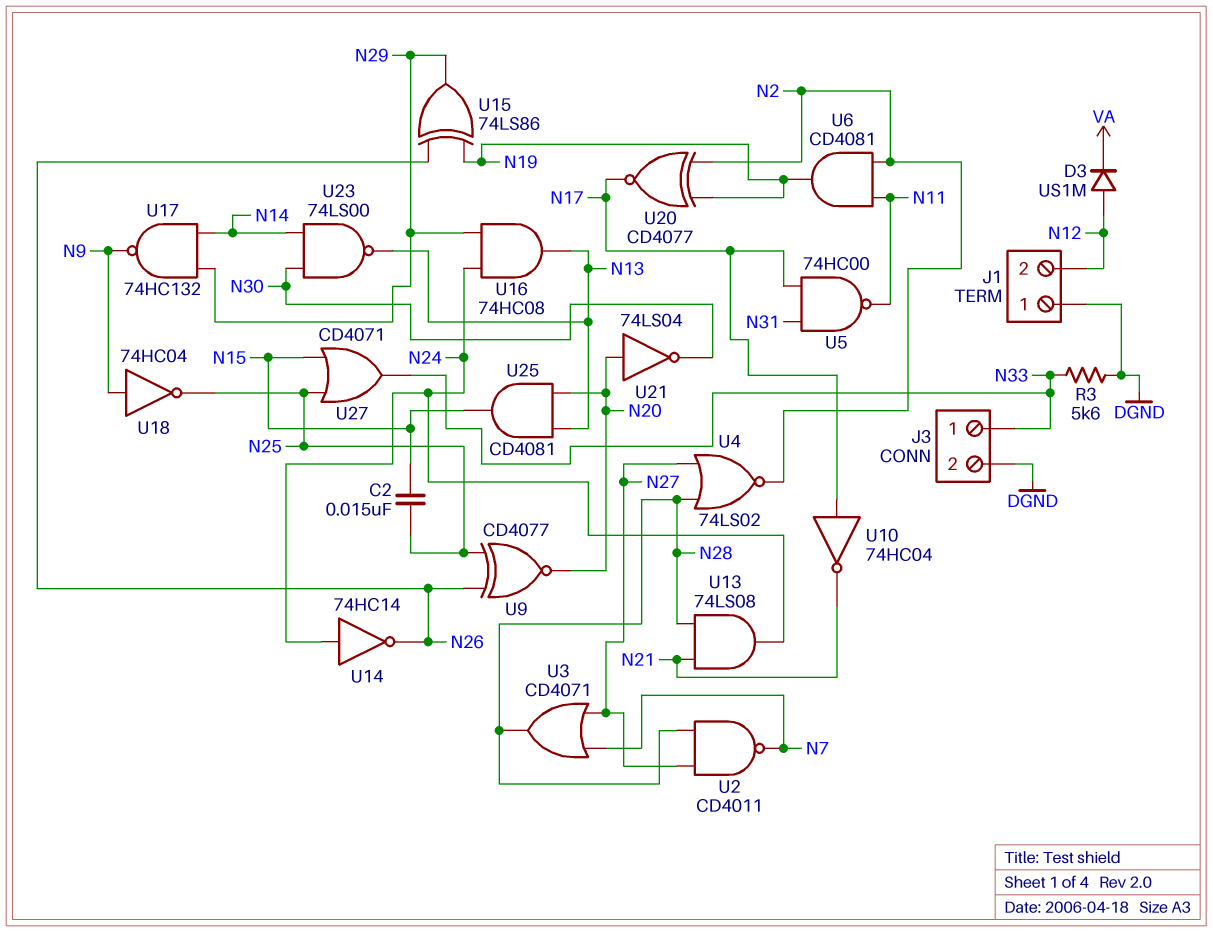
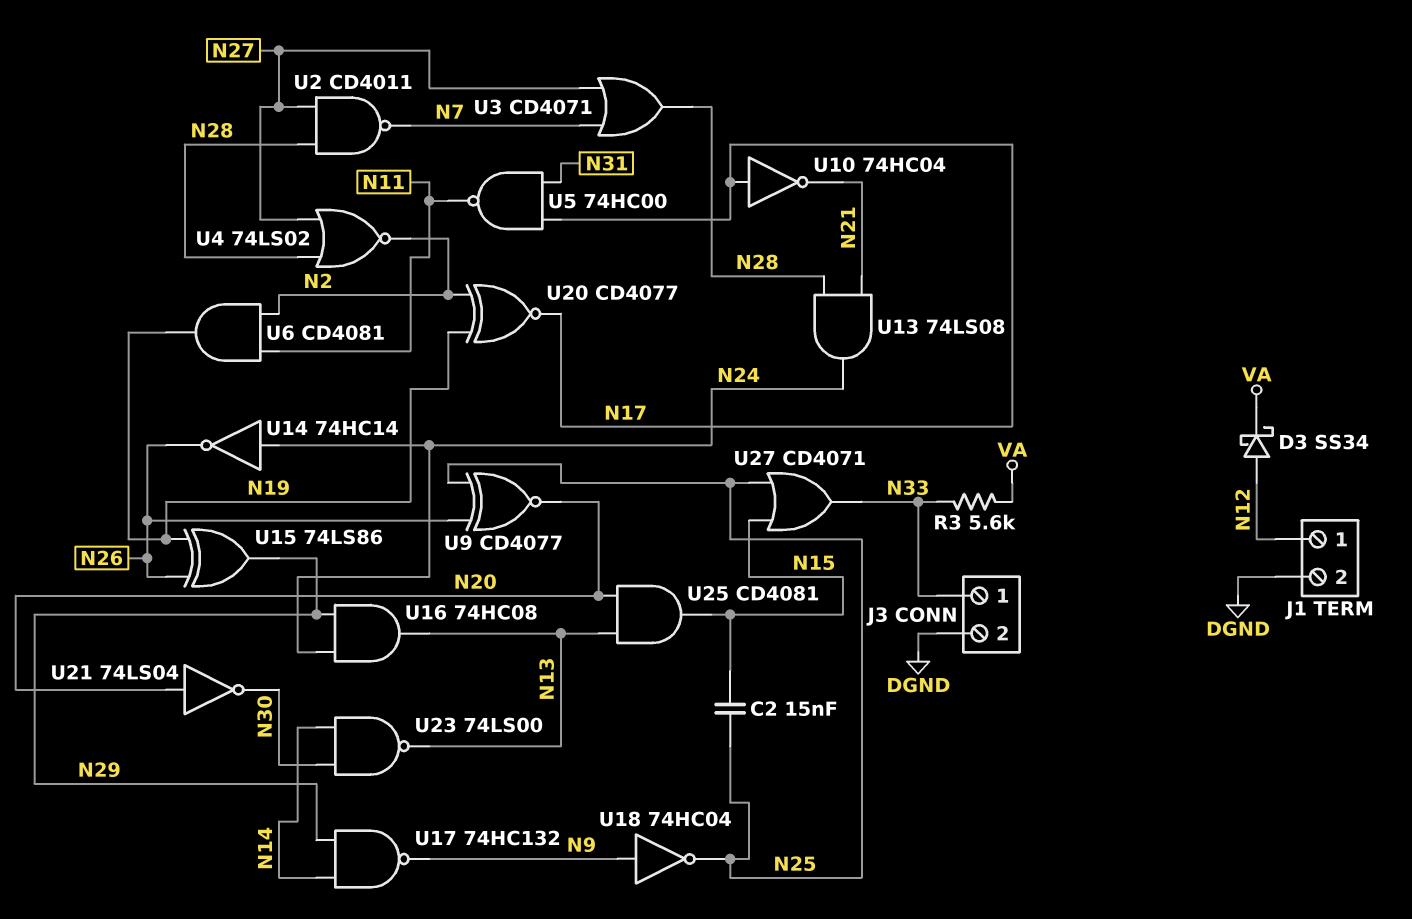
D3: diode US1M (A N12, K VA) -> schottky SS34 (A N12, K VA)
J1 pin 1: DGND -> N12
J1 pin 2: N12 -> DGND
R3: 5.6k (DGND, N33) -> 5.6k (N33, VA)

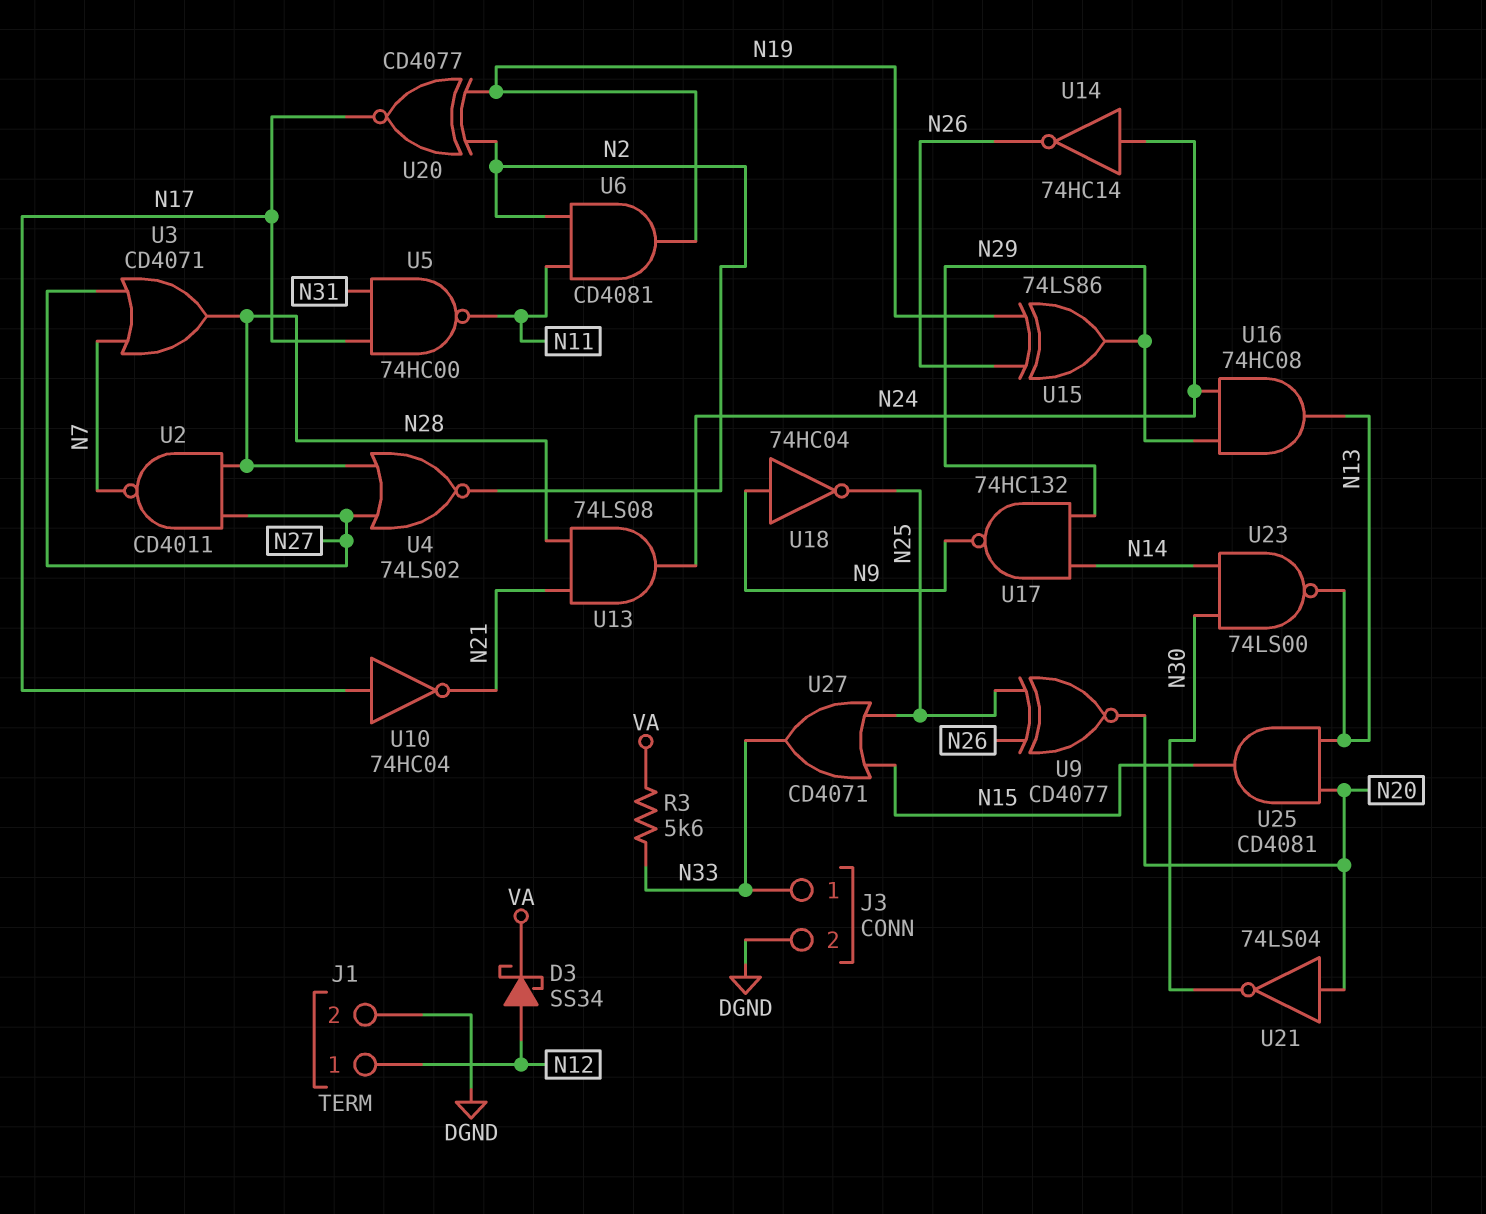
C2: 15nF (N15, N25) -> none

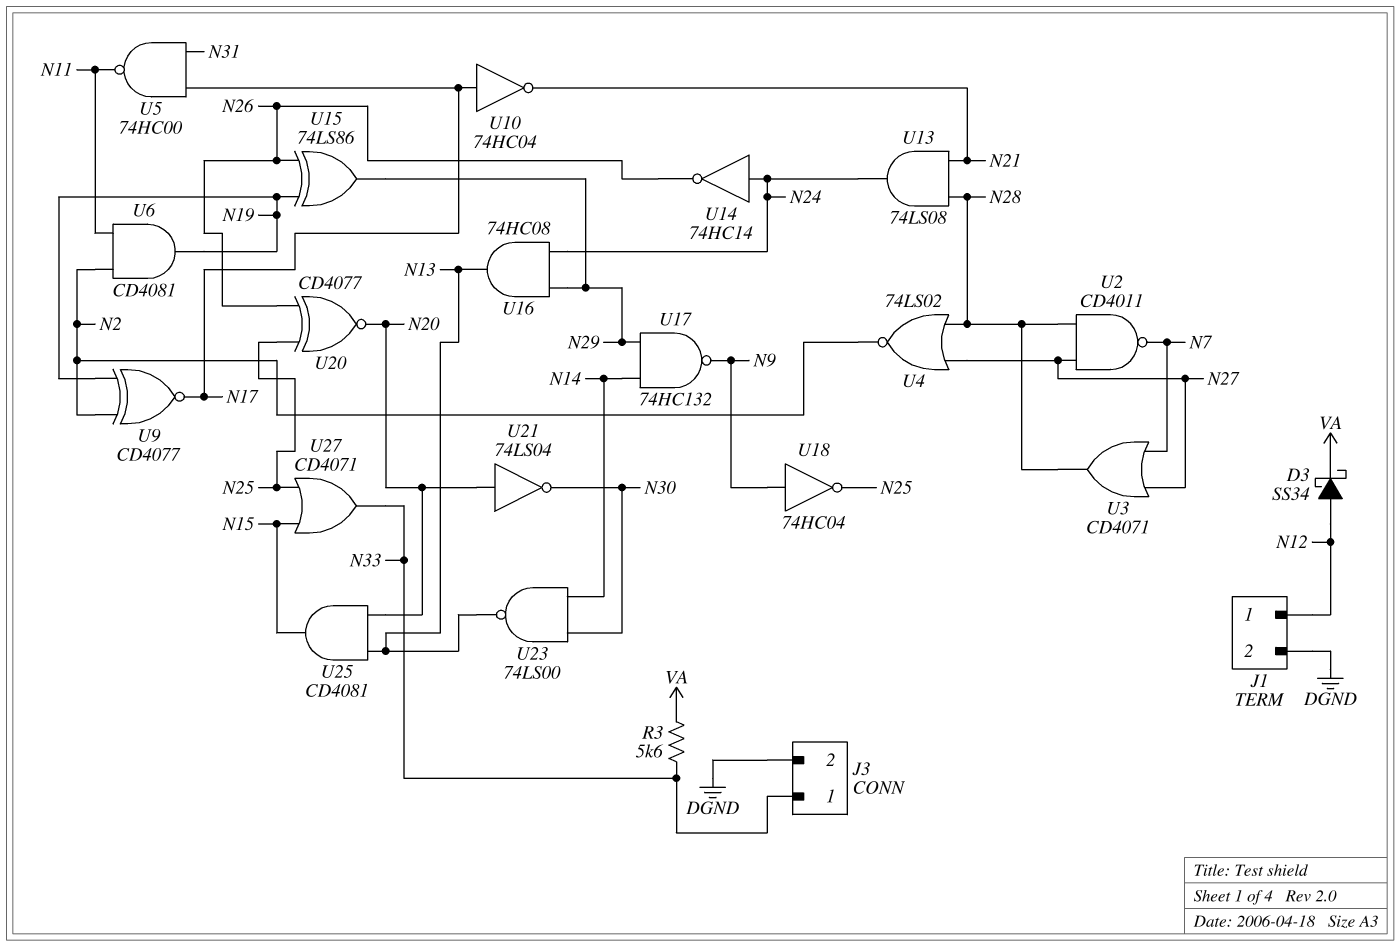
U9: XNOR CD4077 (in N25, in N26, out N20) -> XNOR CD4077 (in N2, in N19, out N17)
U20: XNOR CD4077 (in N2, in N19, out N17) -> XNOR CD4077 (in N25, in N26, out N20)

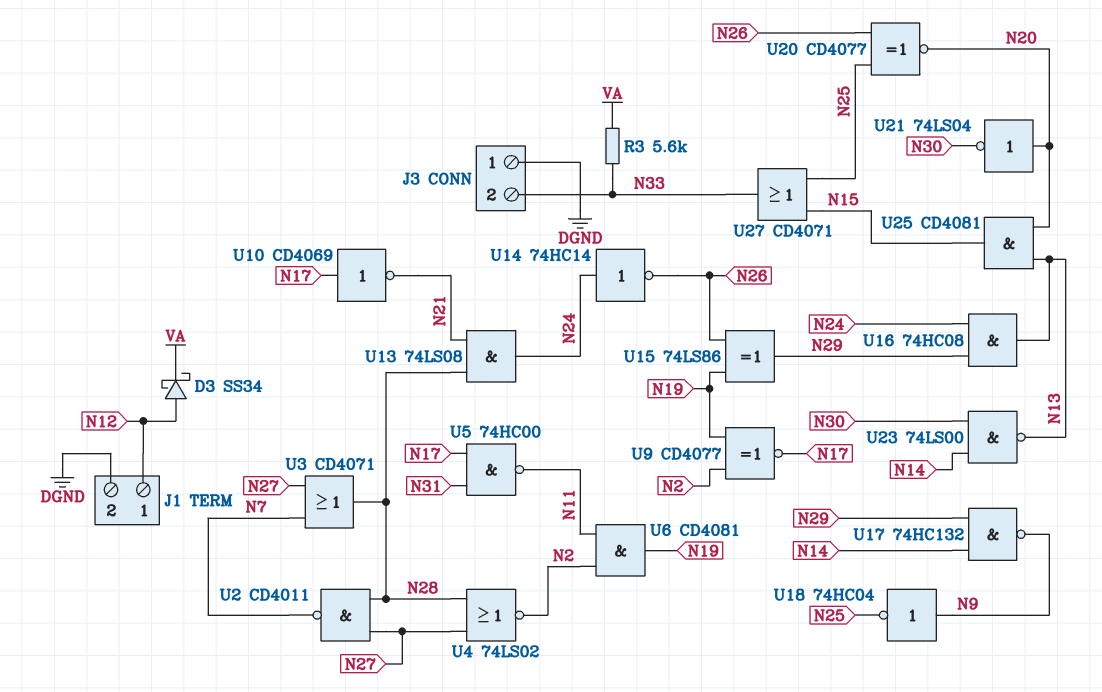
J3 pin 1: N33 -> DGND
J3 pin 2: DGND -> N33
U10: NOT 74HC04 (in N17, out N21) -> NOT CD4069 (in N17, out N21)

